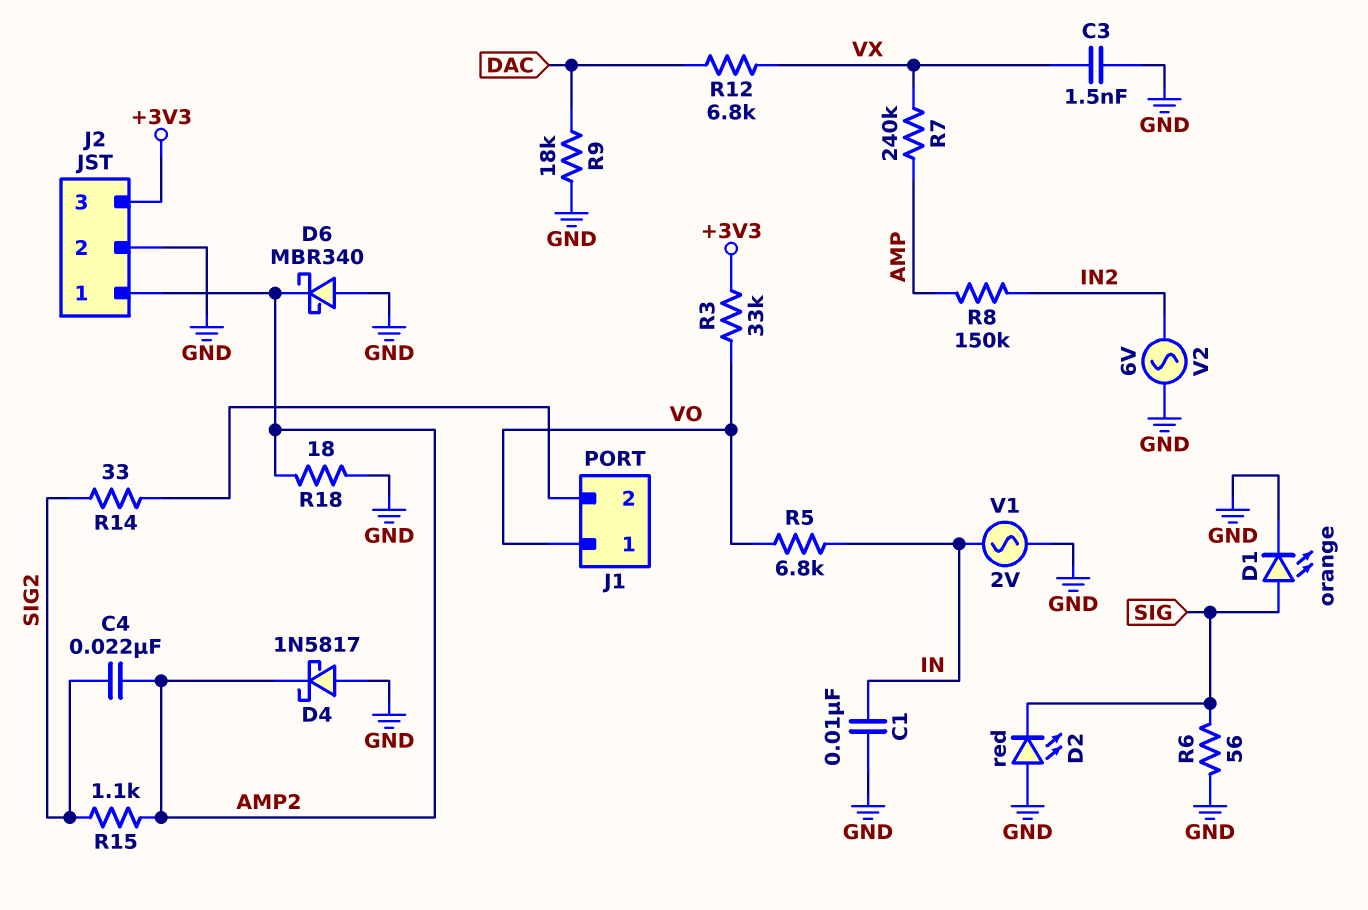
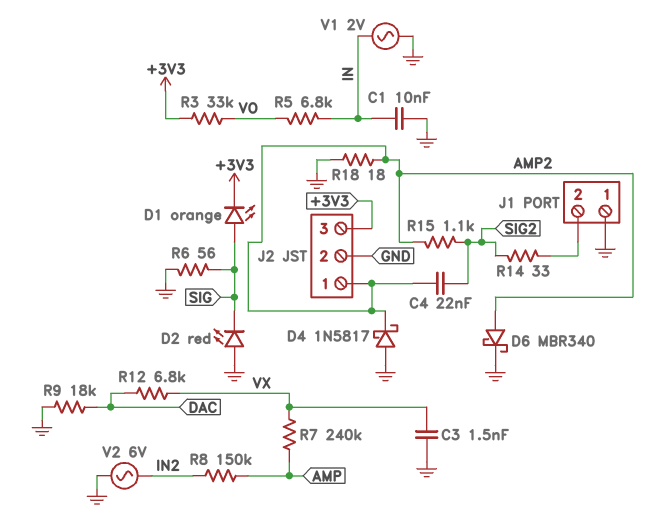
D1: LED orange (A SIG, K GND) -> LED orange (A SIG, K +3V3)
D6: schottky MBR340 (A GND, K AMP2) -> schottky MBR340 (A AMP2, K GND)
J1 pin 1: VO -> GND

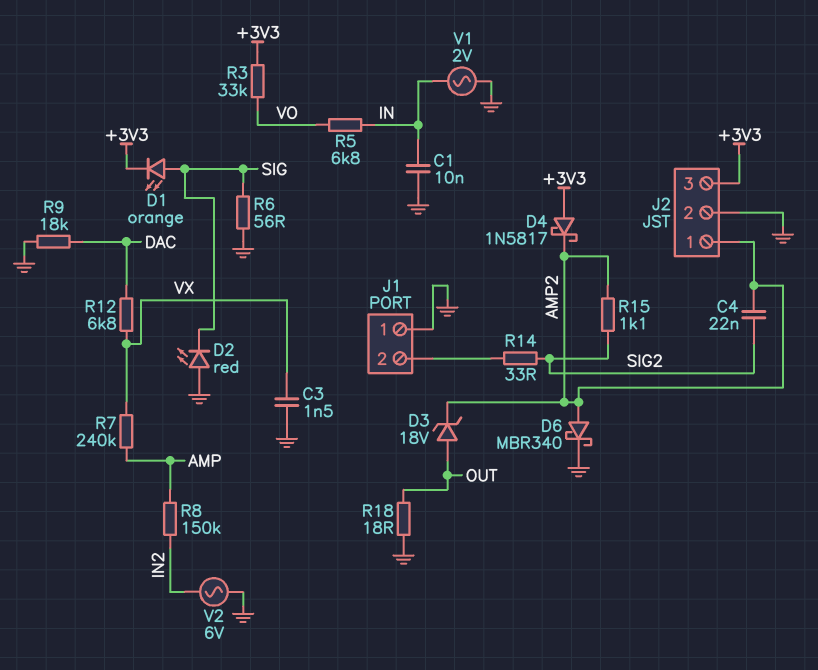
D3: none -> zener 18V (A OUT, K AMP2)
D4: schottky 1N5817 (A GND, K AMP2) -> schottky 1N5817 (A +3V3, K AMP2)
R18: 18 (AMP2, GND) -> 18 (GND, OUT)

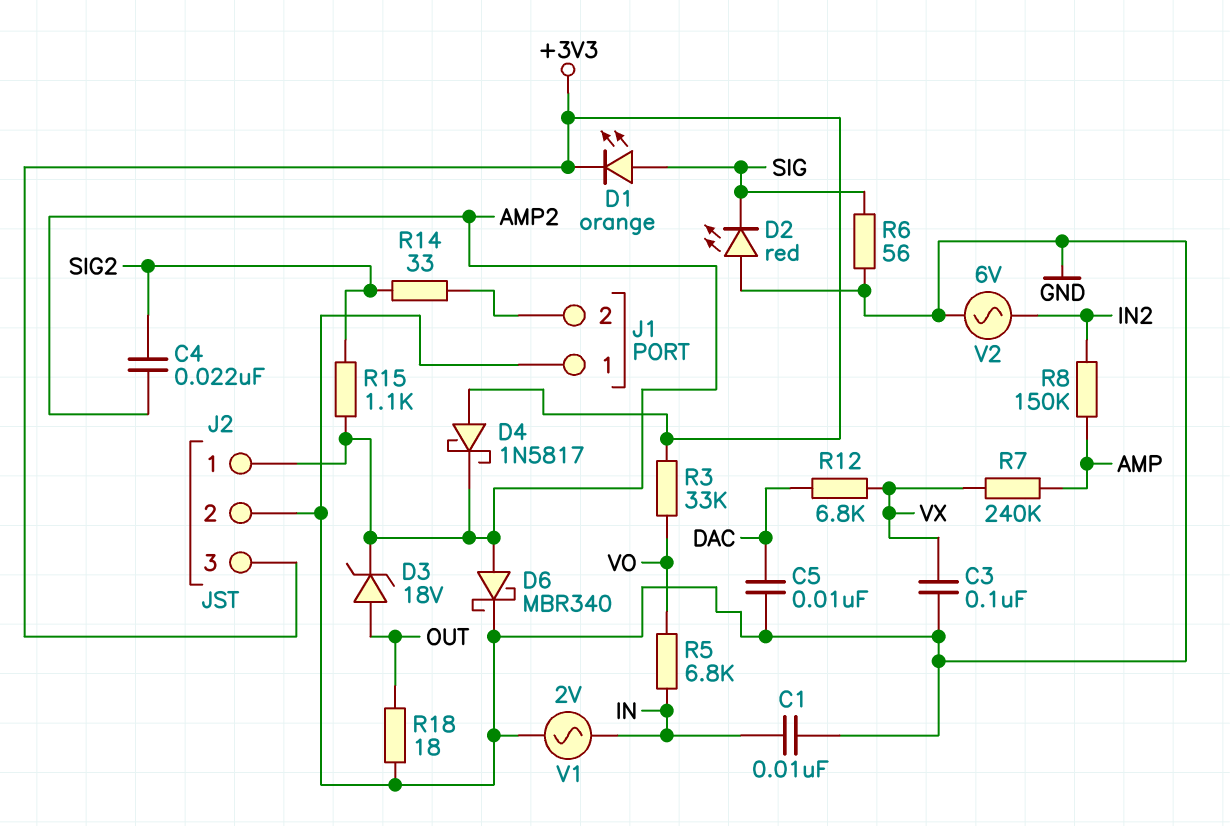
C3: 1.5nF (GND, VX) -> 100nF (GND, VX)
C5: none -> 10nF (DAC, GND)
R9: 18k (DAC, GND) -> none

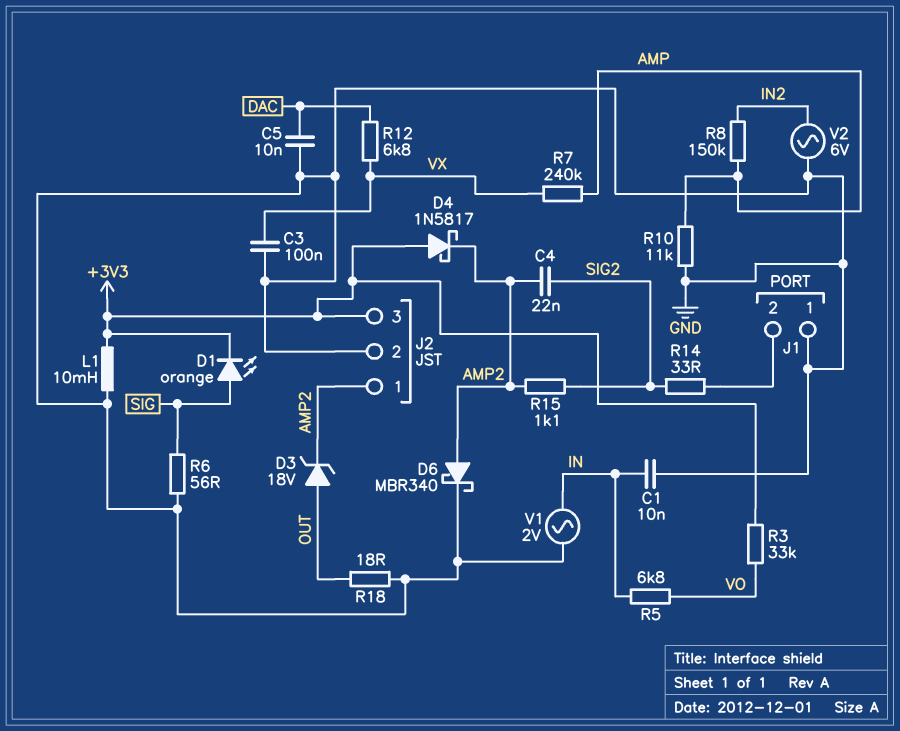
D2: LED red (A GND, K SIG) -> none
L1: none -> 10mH (+3V3, GND)
R10: none -> 11k (AMP, GND)

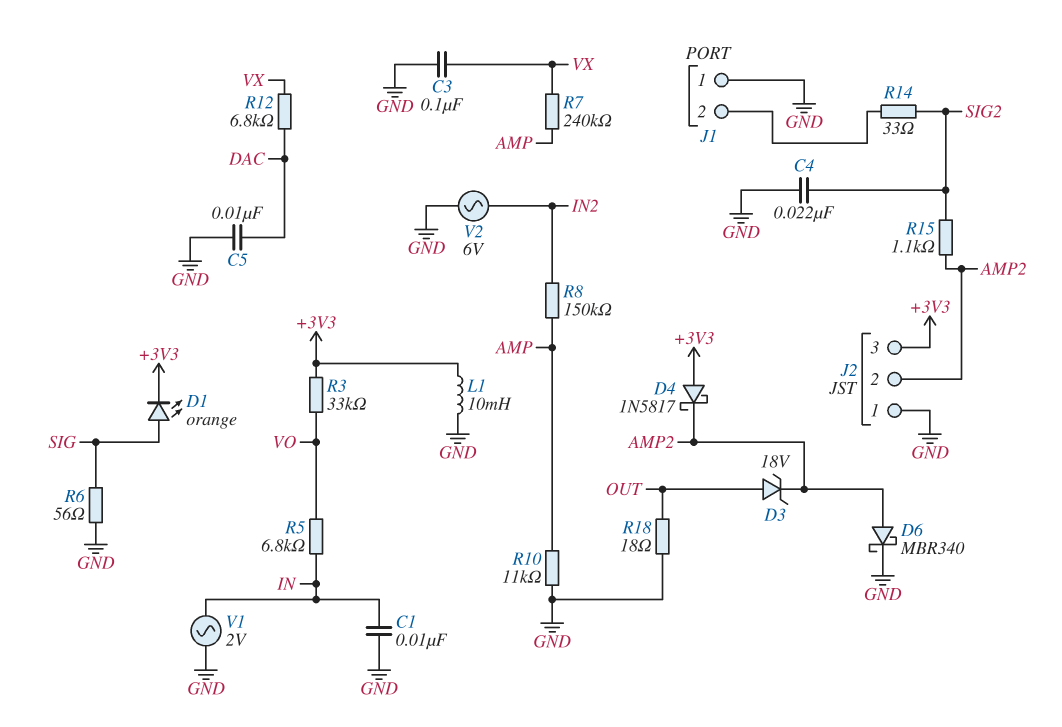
C4: 22nF (AMP2, SIG2) -> 22nF (GND, SIG2)
J2 pin 1: AMP2 -> GND
J2 pin 2: GND -> AMP2

